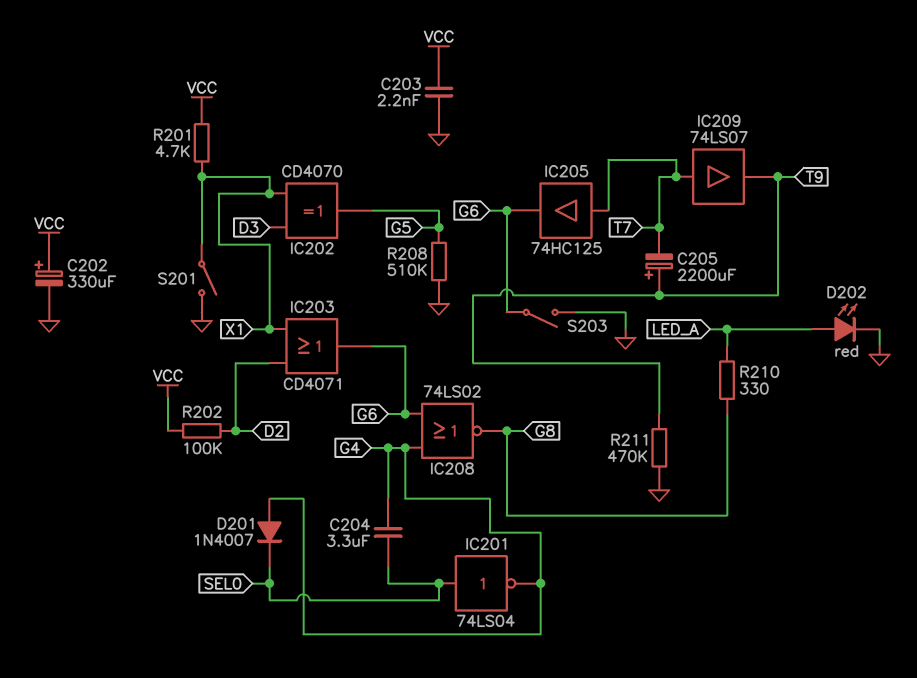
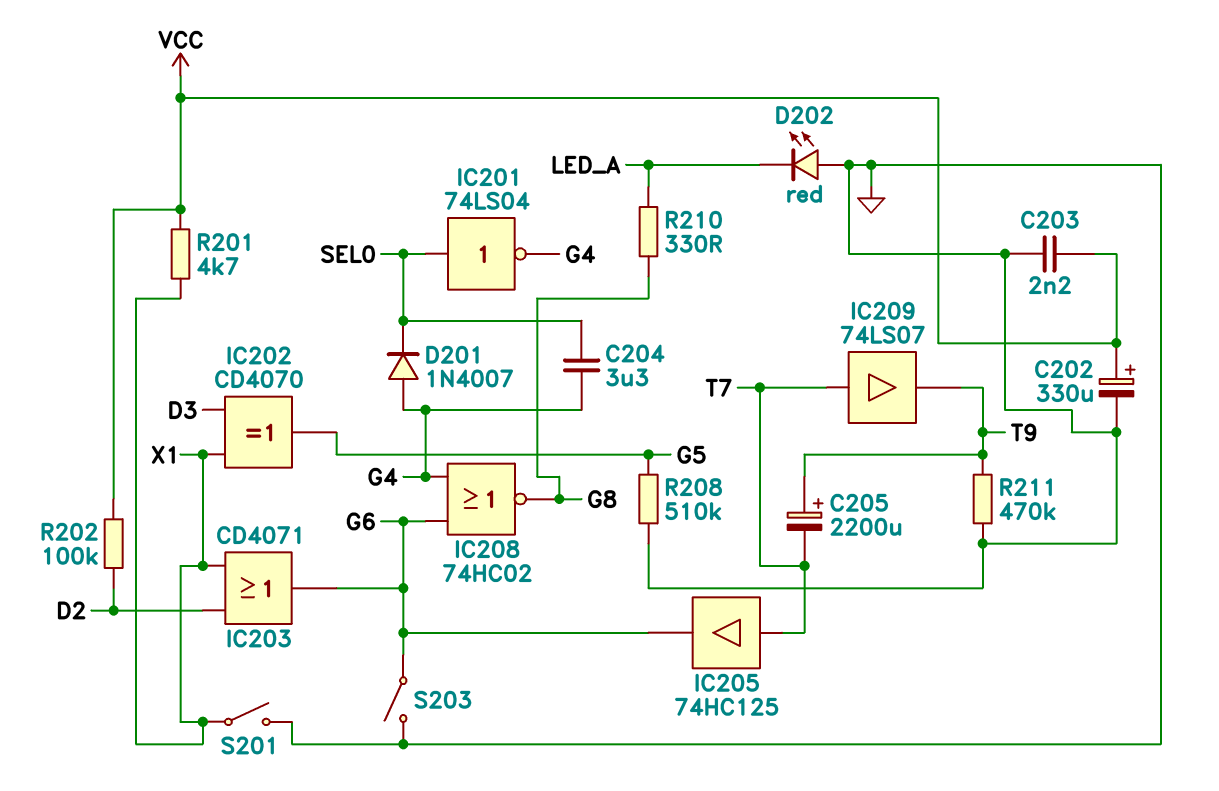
D202: LED red (A LED_A, K GND) -> LED red (A GND, K LED_A)
IC208: NOR 74LS02 (in G4, in G6, out G8) -> NOR 74HC02 (in G4, in G6, out G8)

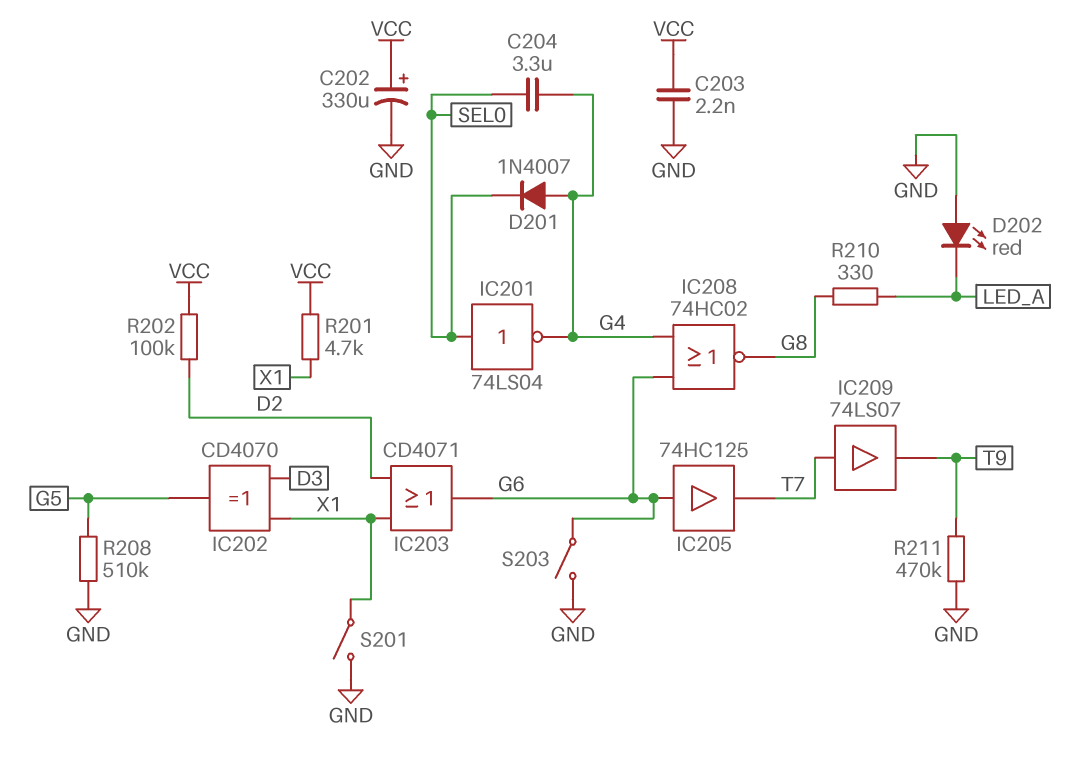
C205: 2200uF (plus T9, minus T7) -> none
IC205: buffer 74HC125 (in T7, out G6) -> buffer 74HC125 (in G6, out T7)

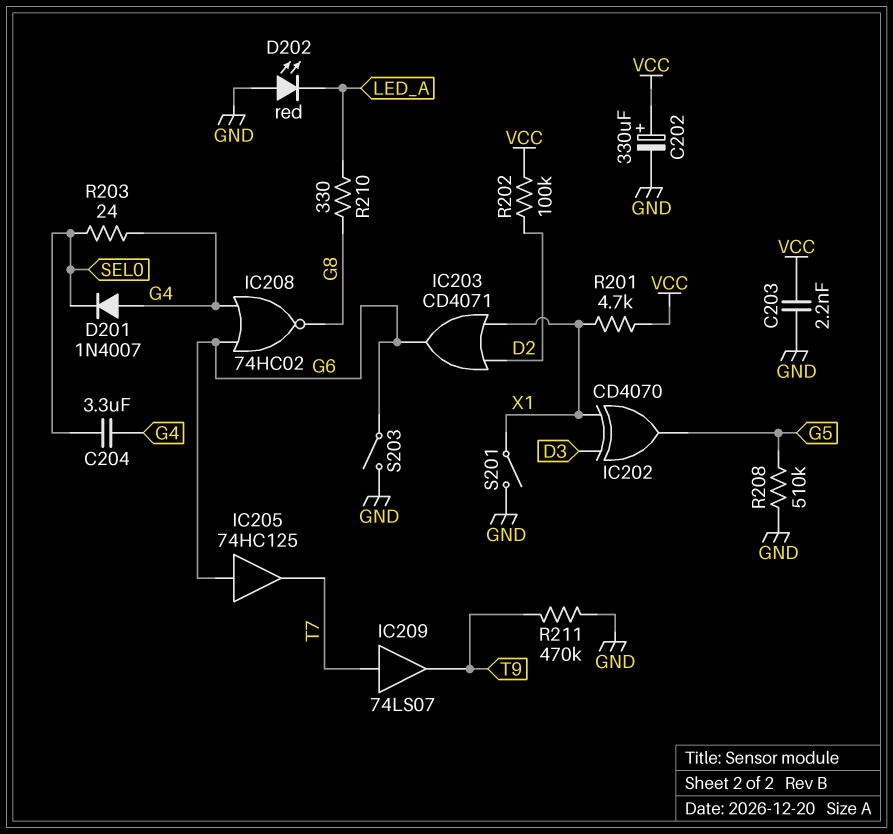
IC201: NOT 74LS04 (in SEL0, out G4) -> none
R203: none -> 24 (G4, SEL0)

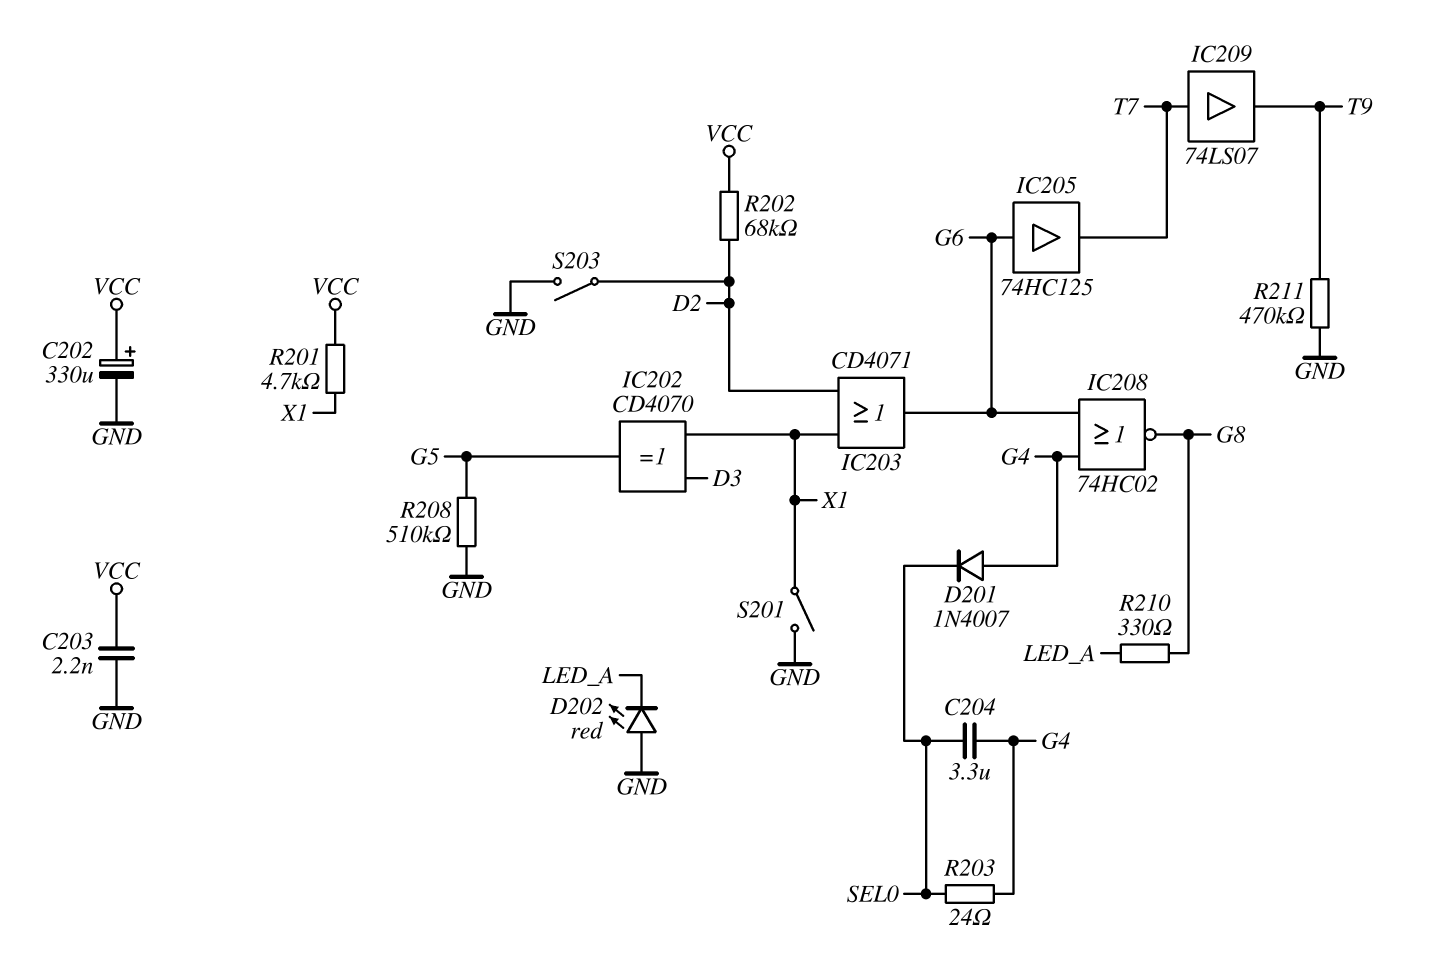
R202: 100k (D2, VCC) -> 68k (D2, VCC)
S203: switch (G6, GND) -> switch (D2, GND)

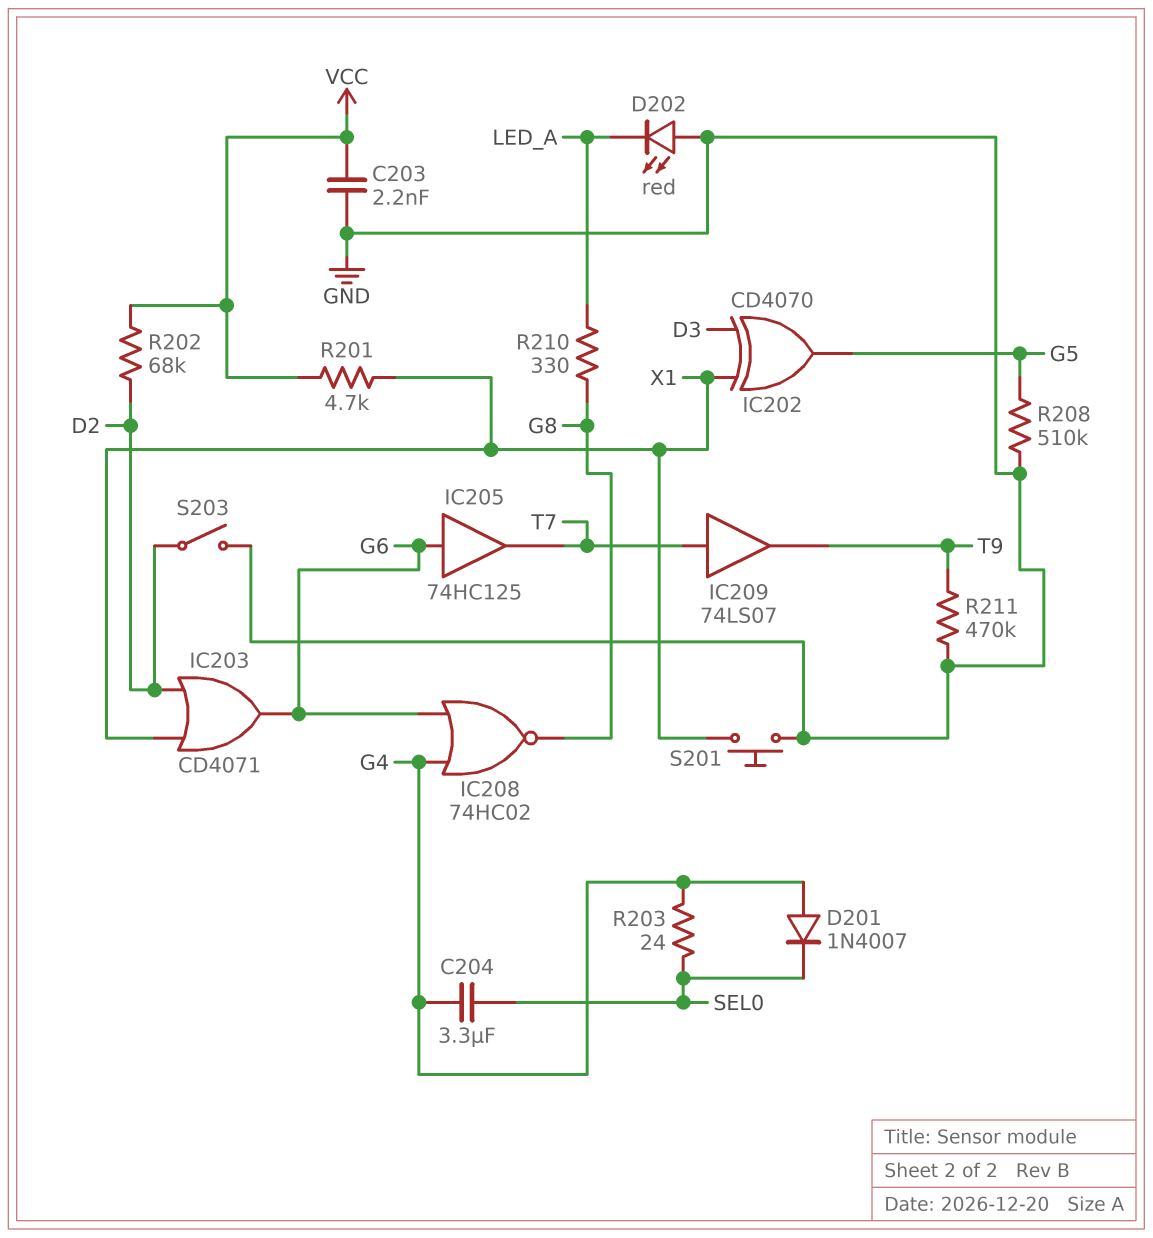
C202: 330uF (plus VCC, minus GND) -> none
S201: switch (GND, X1) -> button (GND, X1)

